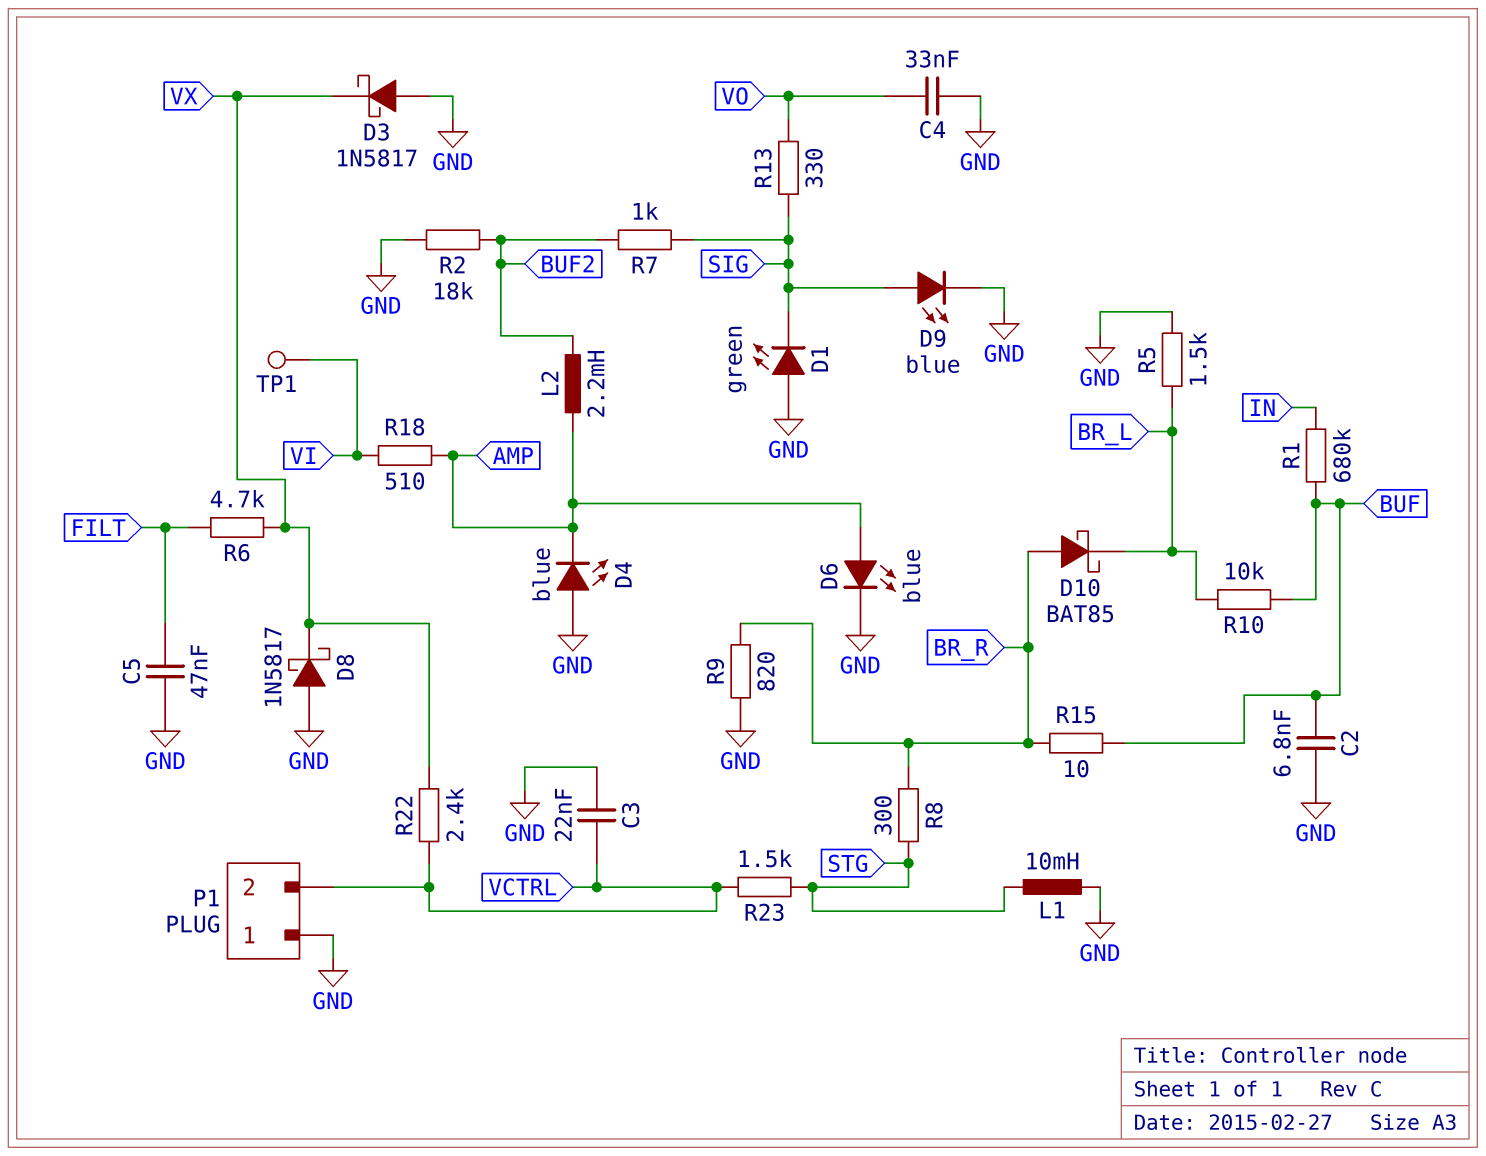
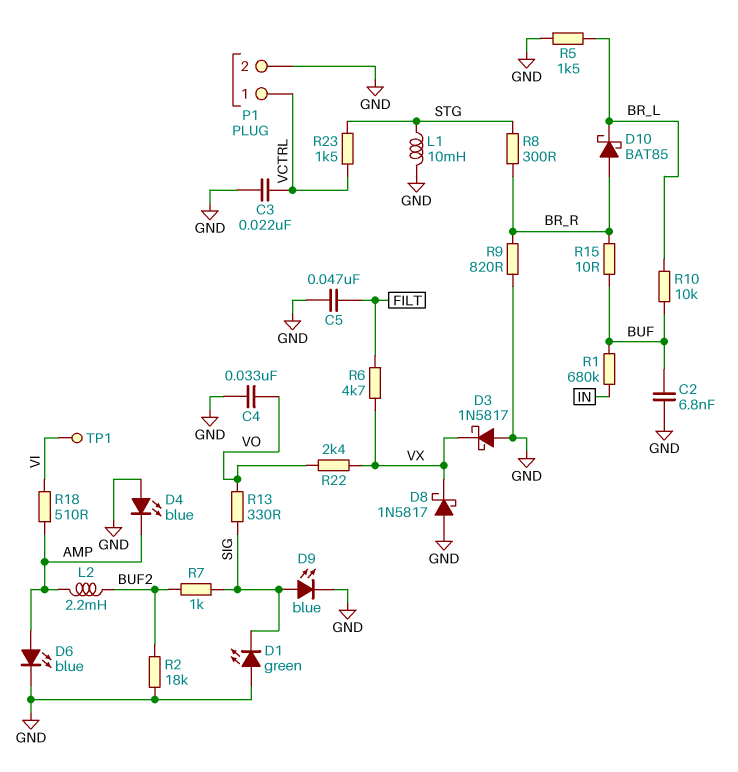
P1 pin 1: GND -> VCTRL
P1 pin 2: VCTRL -> GND
R22: 2.4k (VCTRL, VX) -> 2.4k (VO, VX)

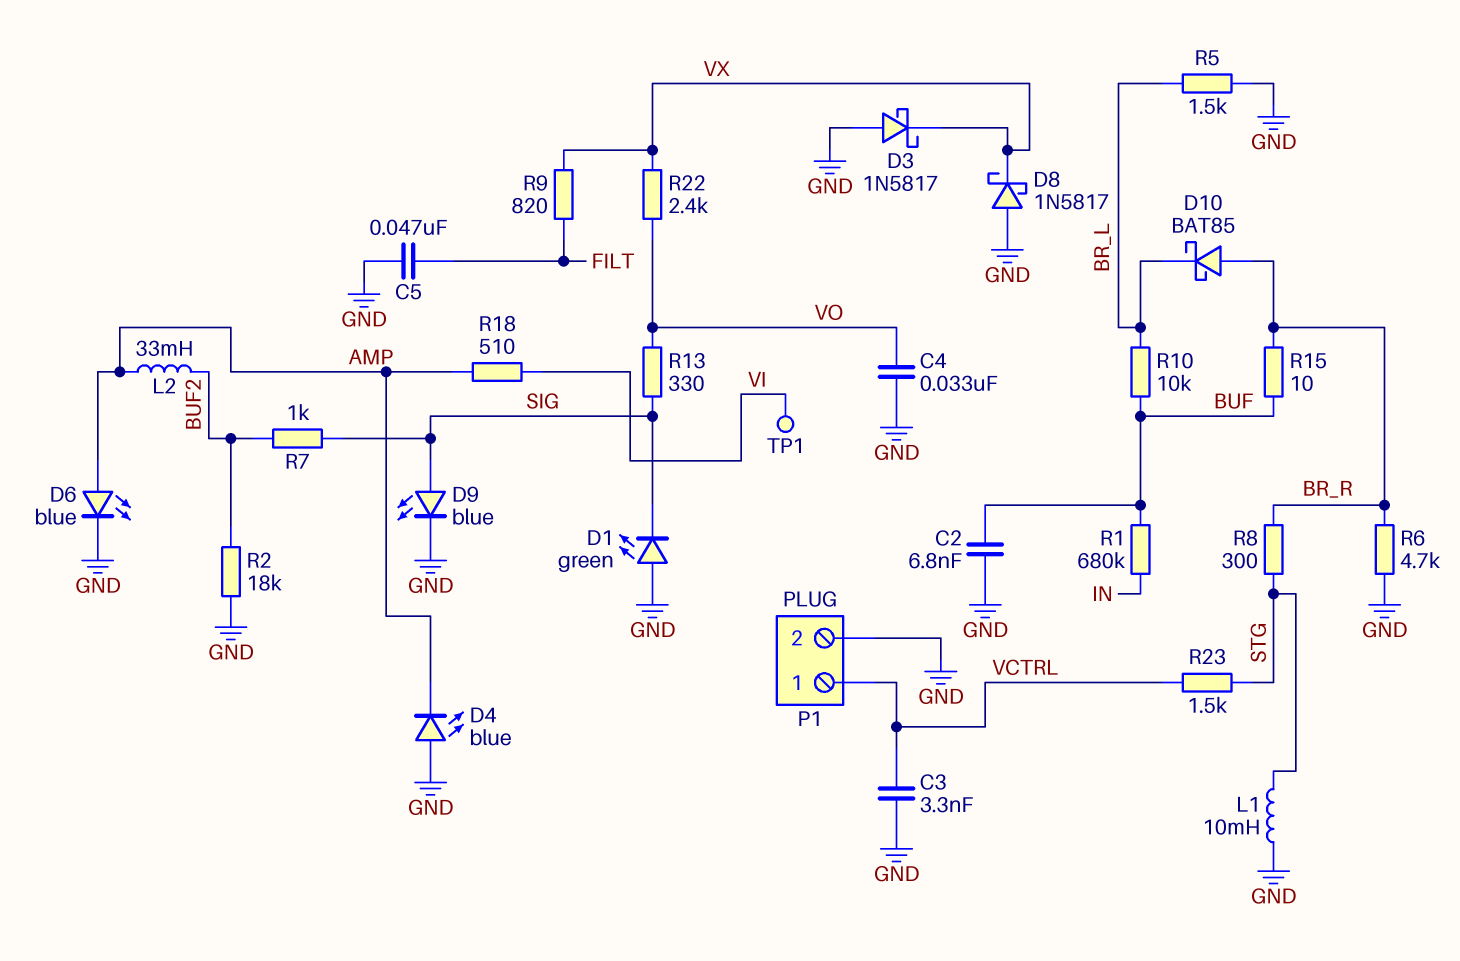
C3: 22nF (GND, VCTRL) -> 3.3nF (GND, VCTRL)
L2: 2.2mH (AMP, BUF2) -> 33mH (AMP, BUF2)
R6: 4.7k (FILT, VX) -> 4.7k (BR_R, GND)
R9: 820 (BR_R, GND) -> 820 (FILT, VX)

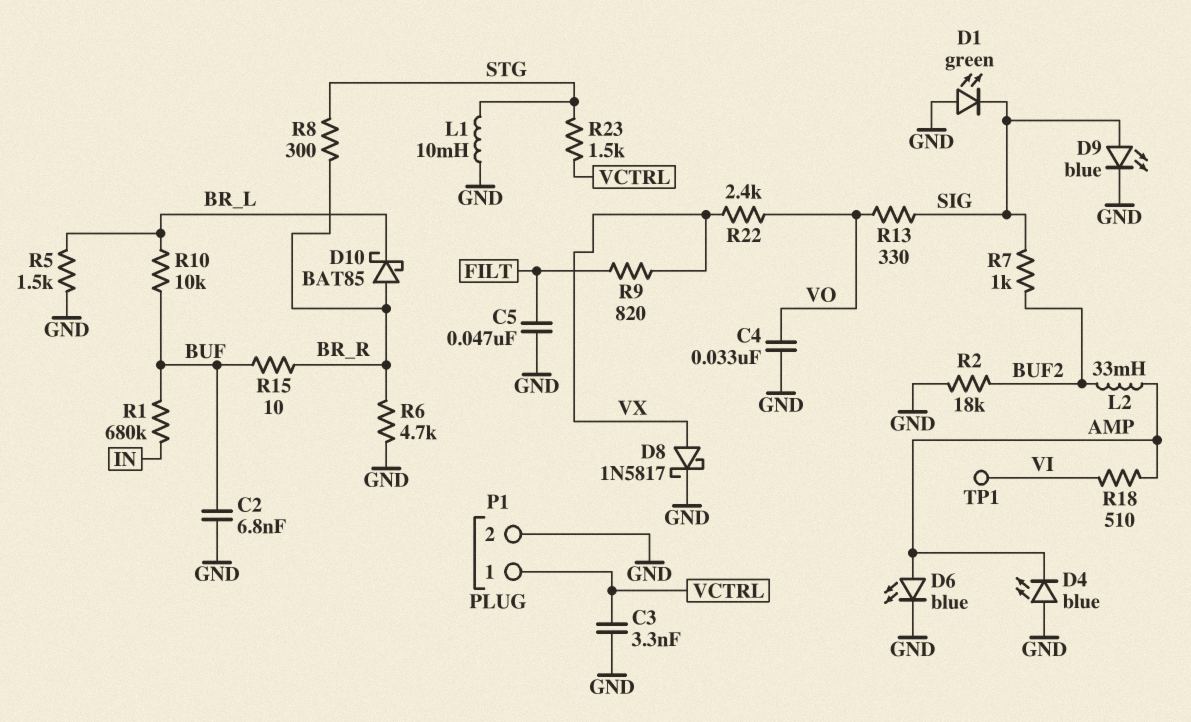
D3: schottky 1N5817 (A GND, K VX) -> none
D8: schottky 1N5817 (A GND, K VX) -> schottky 1N5817 (A VX, K GND)

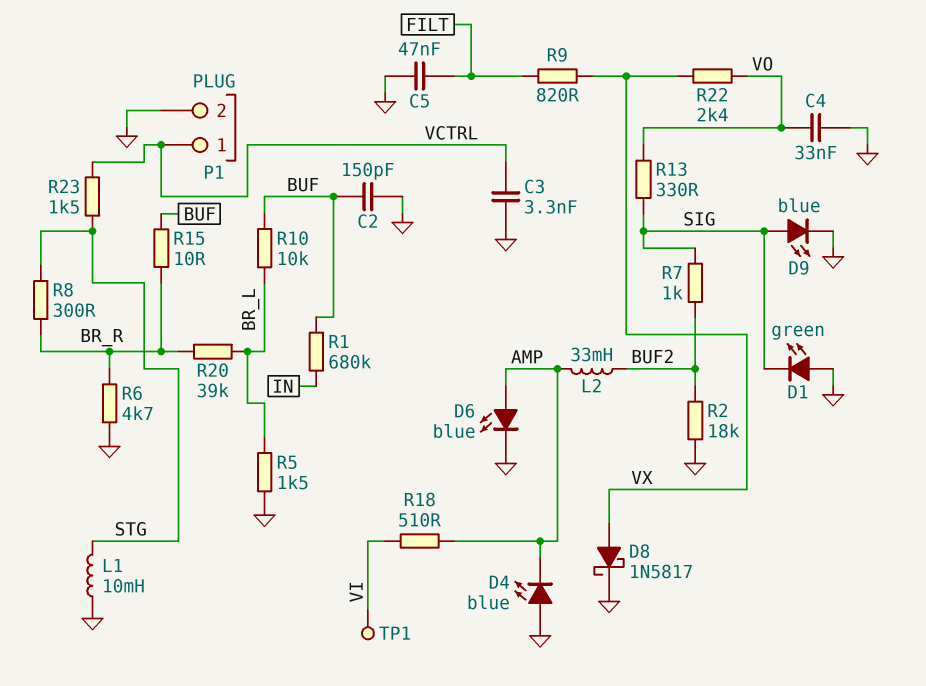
C2: 6.8nF (BUF, GND) -> 150pF (BUF, GND)
D10: schottky BAT85 (A BR_R, K BR_L) -> none
R20: none -> 39k (BR_L, BR_R)

